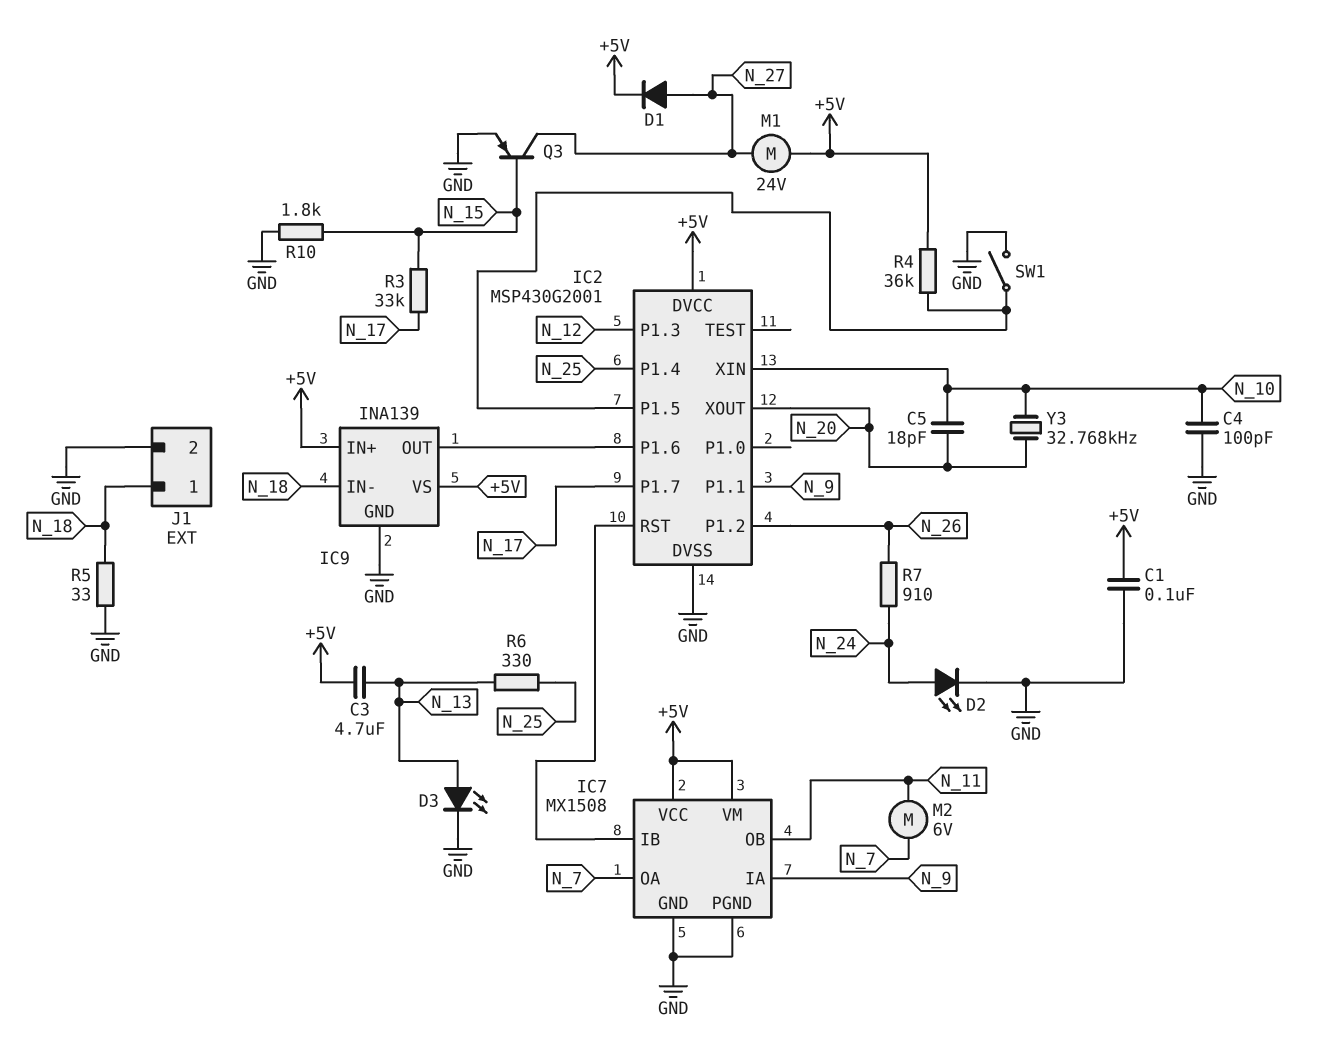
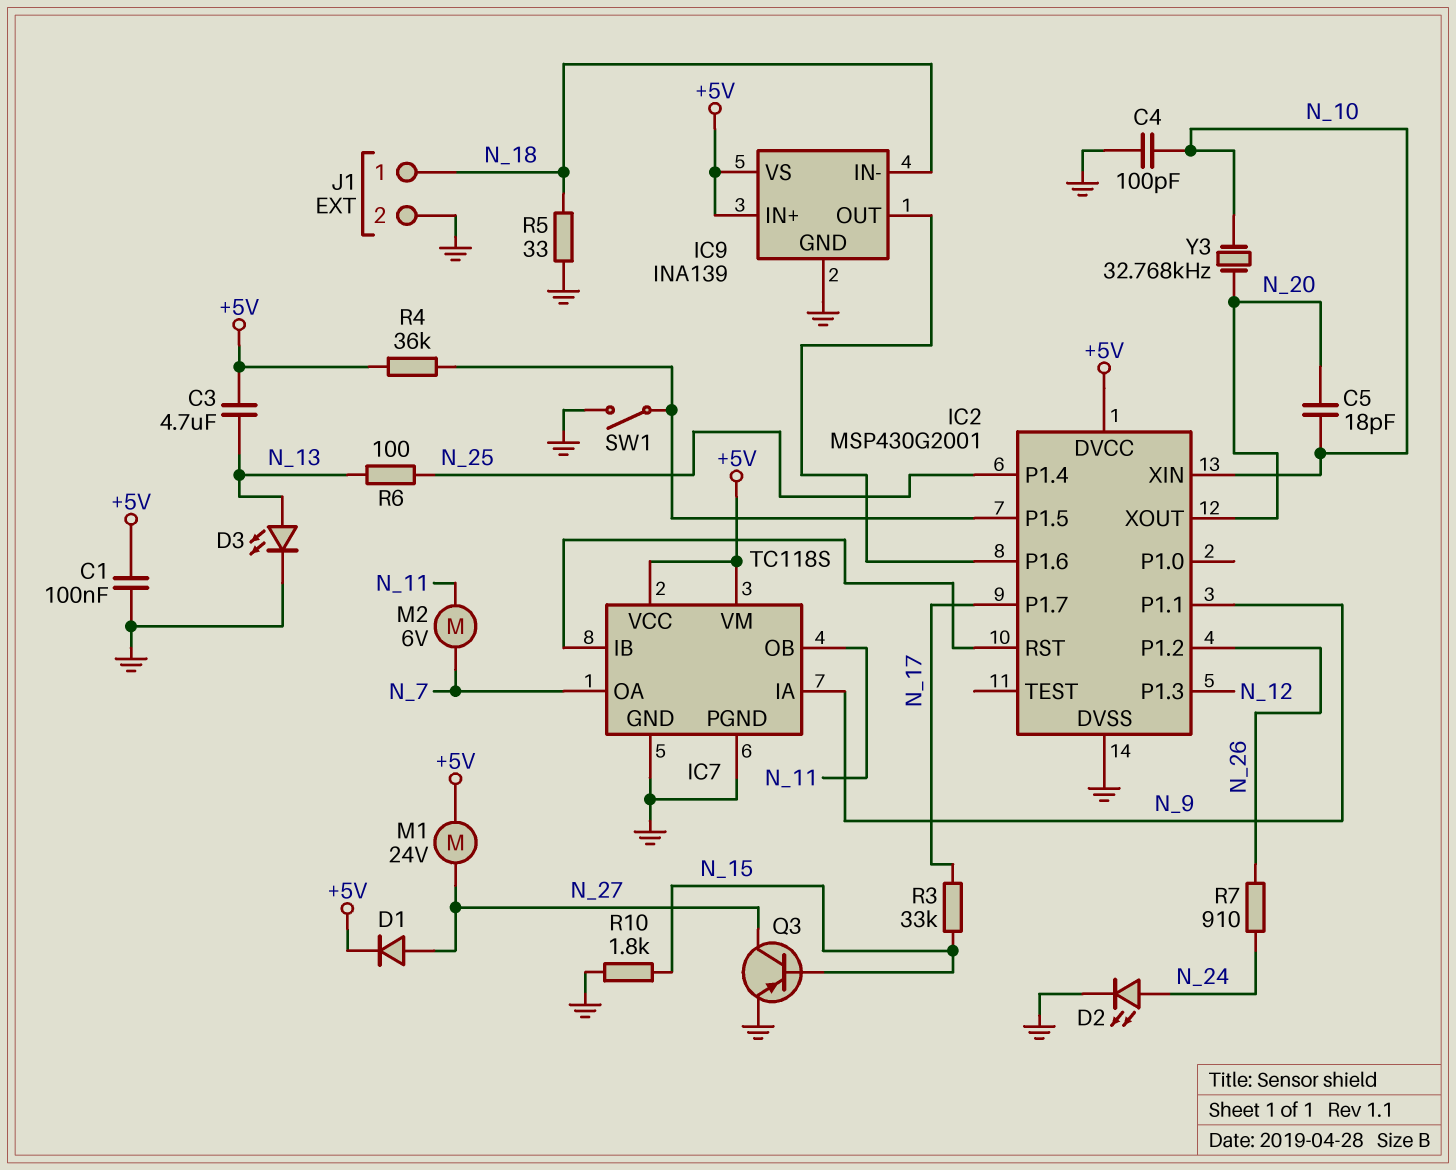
IC7: MX1508 -> TC118S
R6: 330 (N_13, N_25) -> 100 (N_13, N_25)

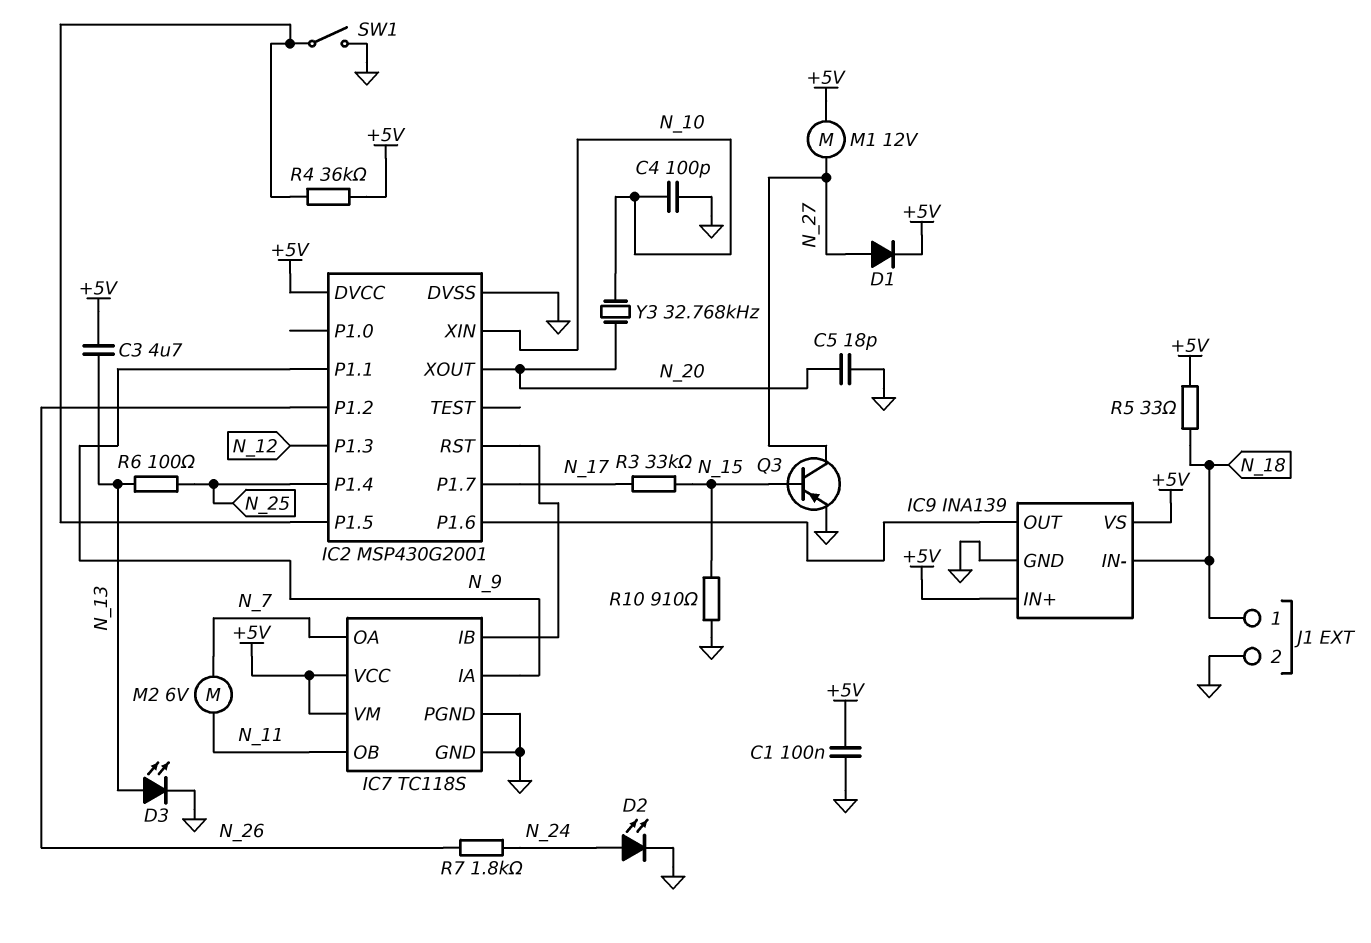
C5: 18pF (N_10, N_20) -> 18pF (GND, N_20)
M1: motor 24V (+5V, N_27) -> motor 12V (+5V, N_27)
R5: 33 (GND, N_18) -> 33 (+5V, N_18)
R7: 910 (N_24, N_26) -> 1.8k (N_24, N_26)
R10: 1.8k (GND, N_15) -> 910 (GND, N_15)

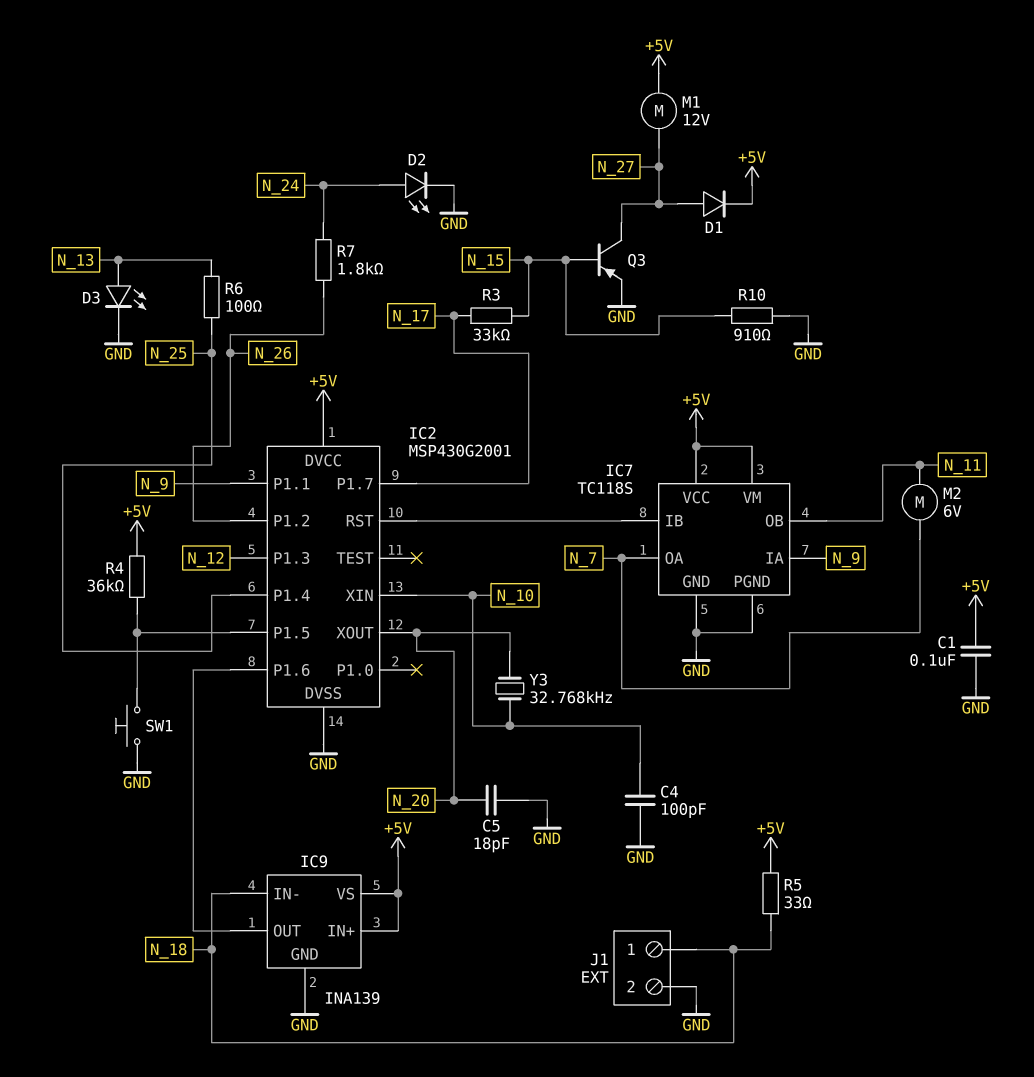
C3: 4.7uF (+5V, N_13) -> none
SW1: switch (GND, IC2/P1.5) -> button (GND, IC2/P1.5)

